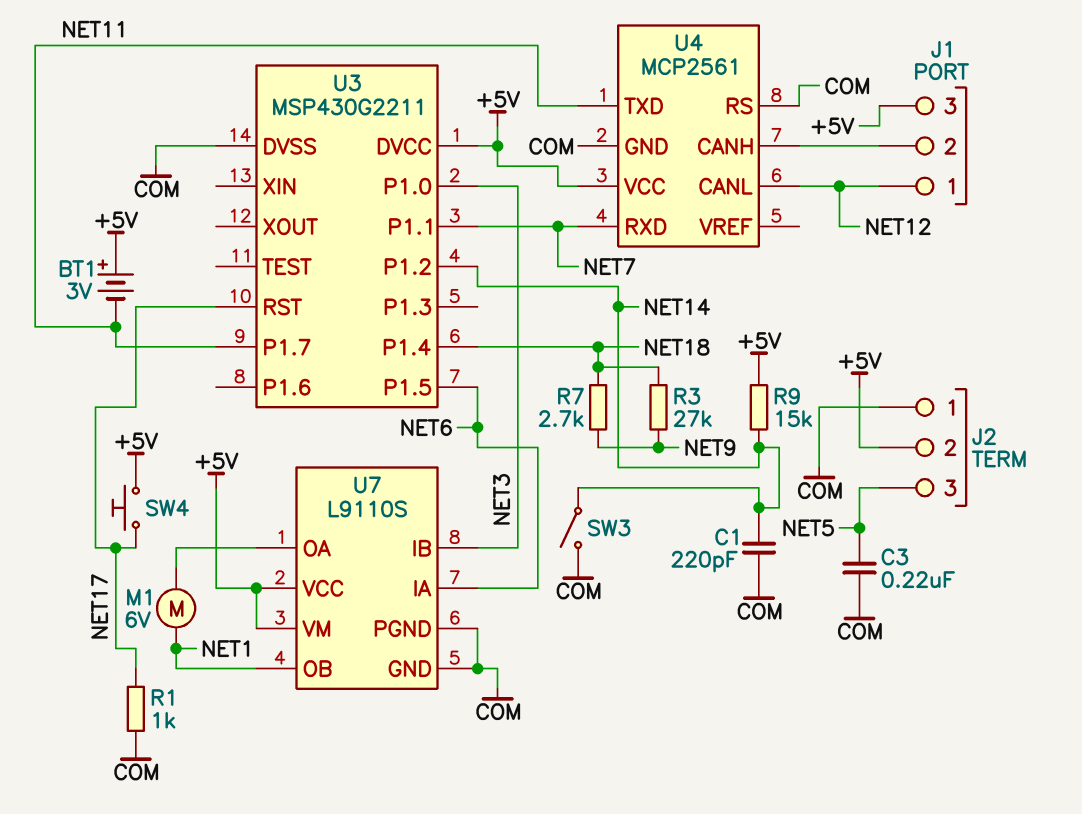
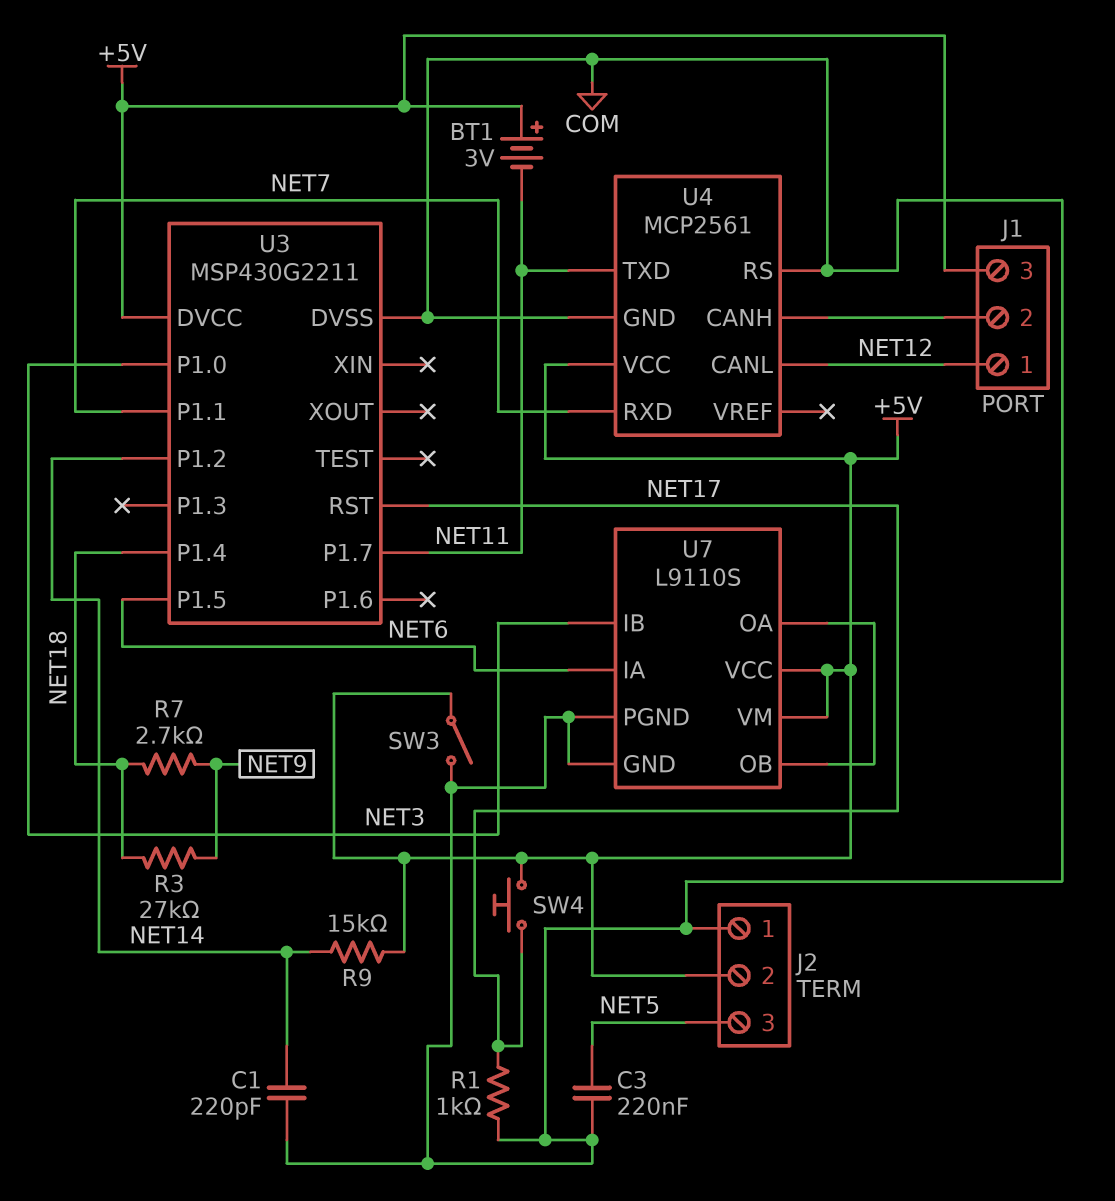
M1: motor 6V (NET1, U7/OA) -> none
SW3: switch (COM, NET14) -> switch (+5V, COM)
U7 pin OB: NET1 -> U7/OA

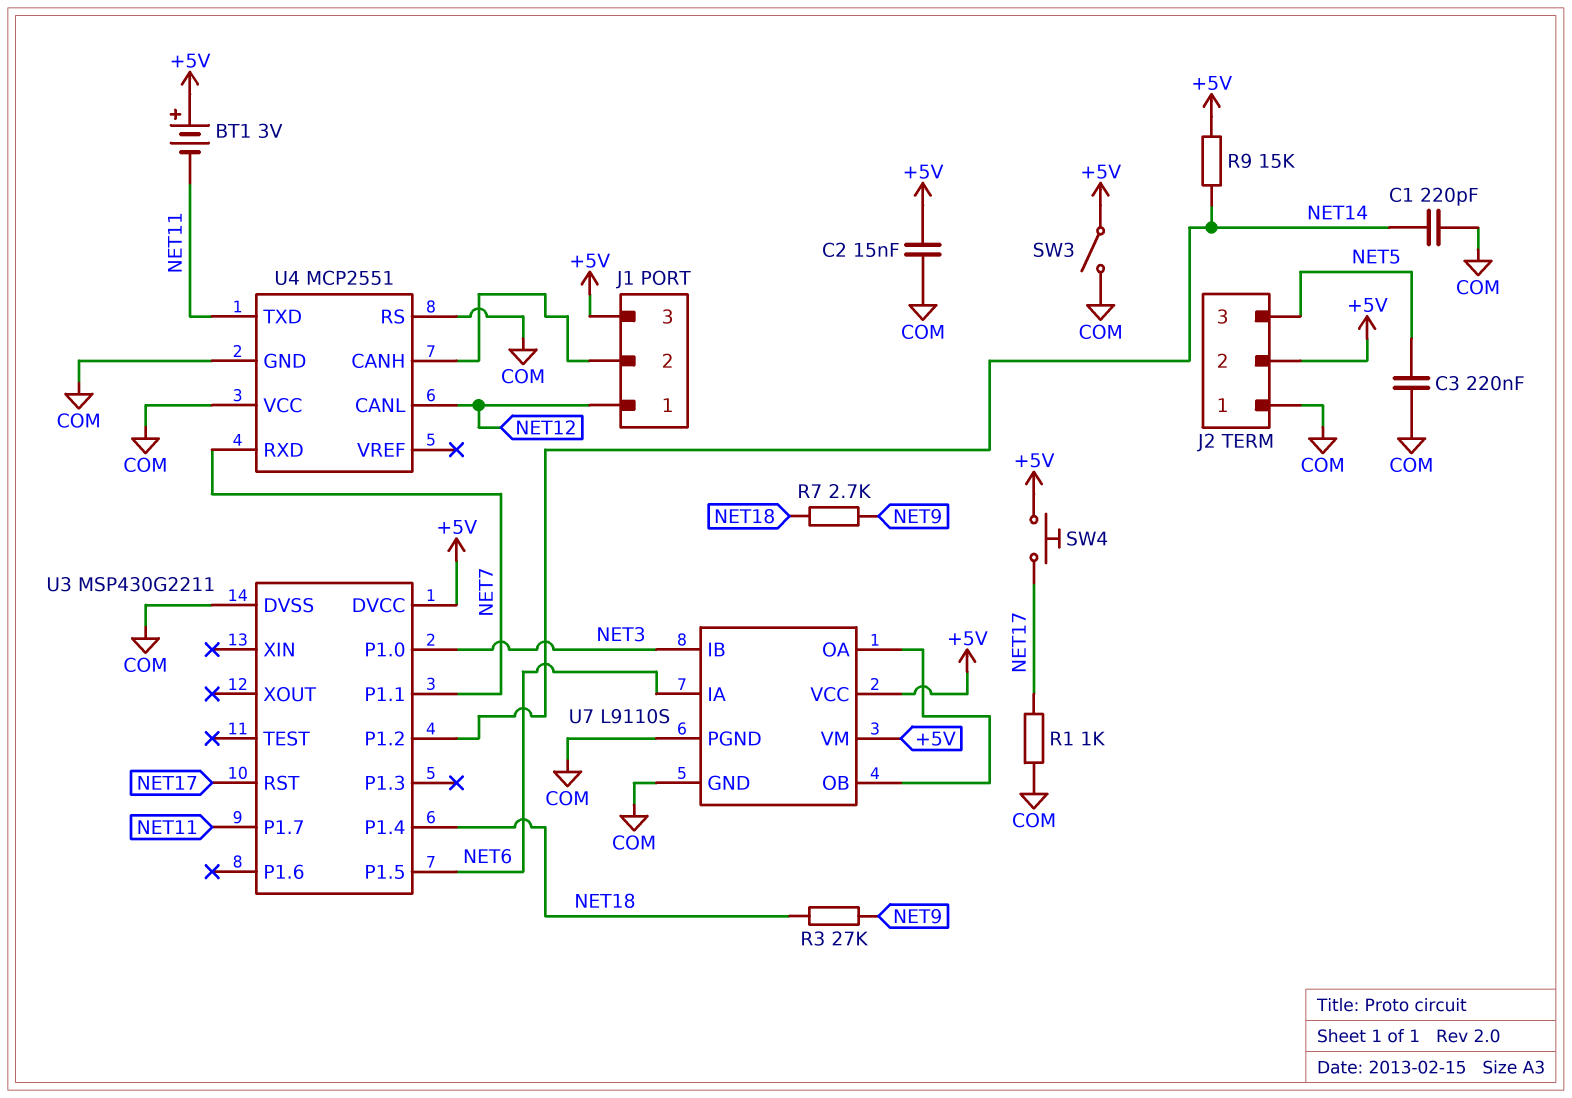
C2: none -> 15nF (+5V, COM)
U4: MCP2561 -> MCP2551
U4 pin VCC: +5V -> COM

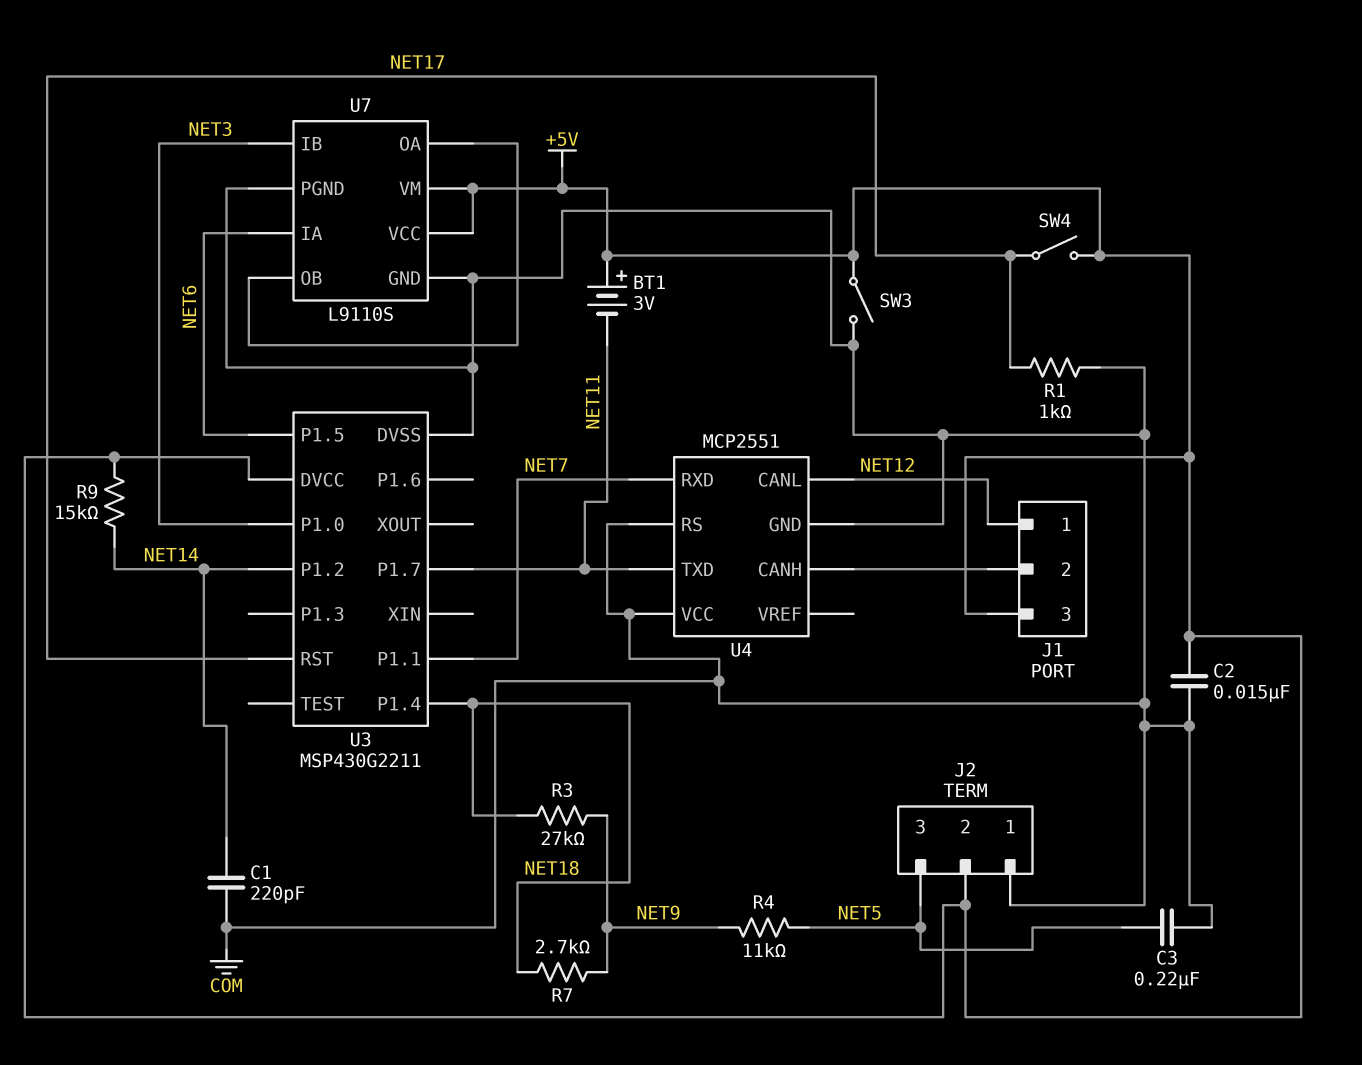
R4: none -> 11k (NET5, NET9)
SW4: button (+5V, NET17) -> switch (+5V, NET17)

